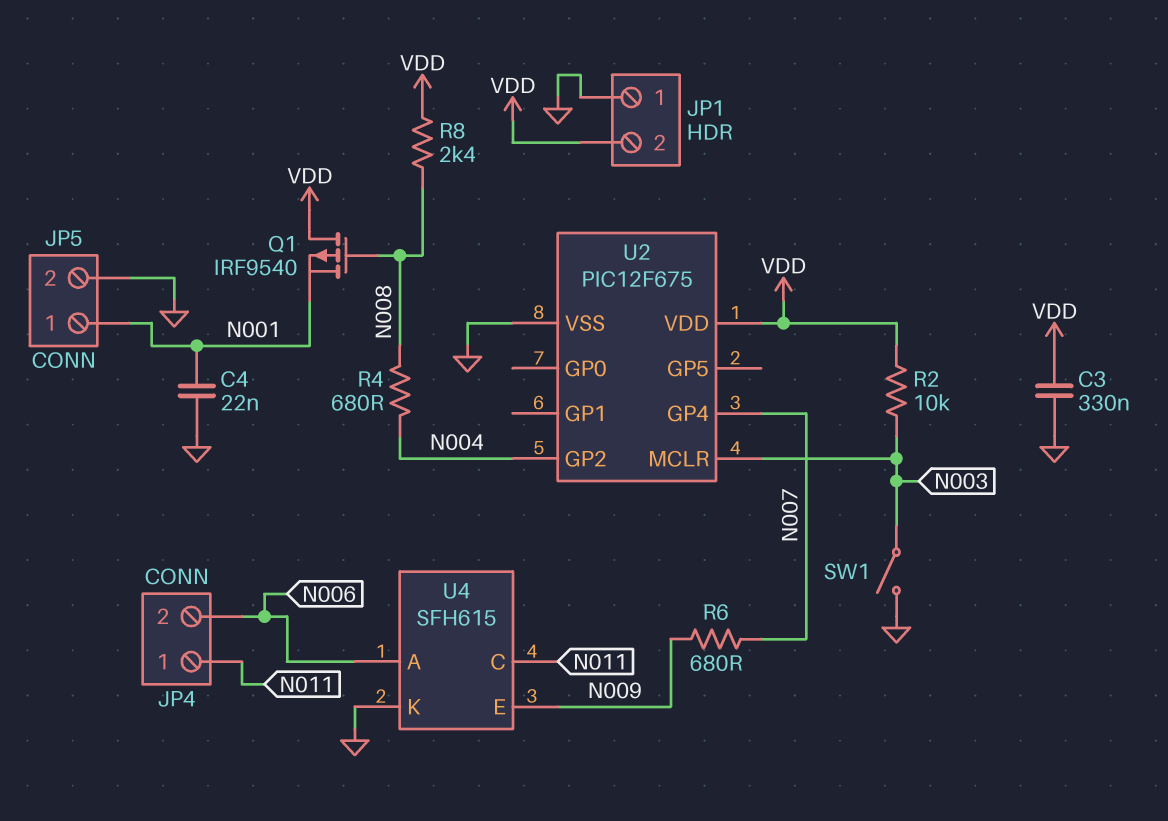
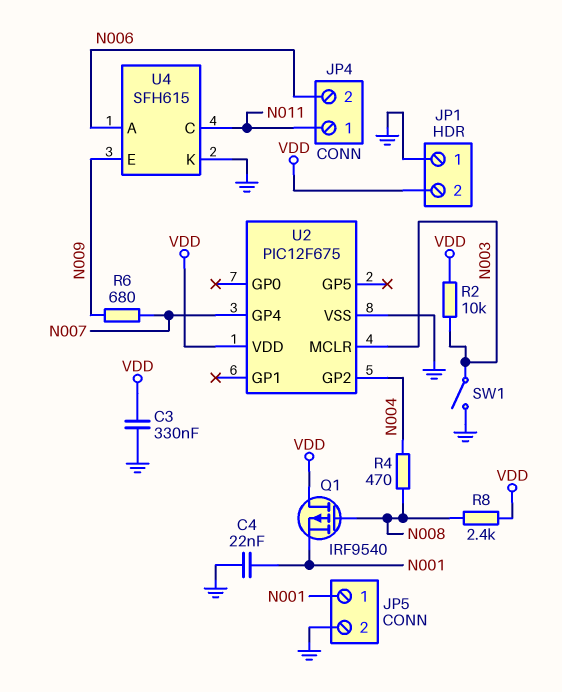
R4: 680 (N004, N008) -> 470 (N004, N008)

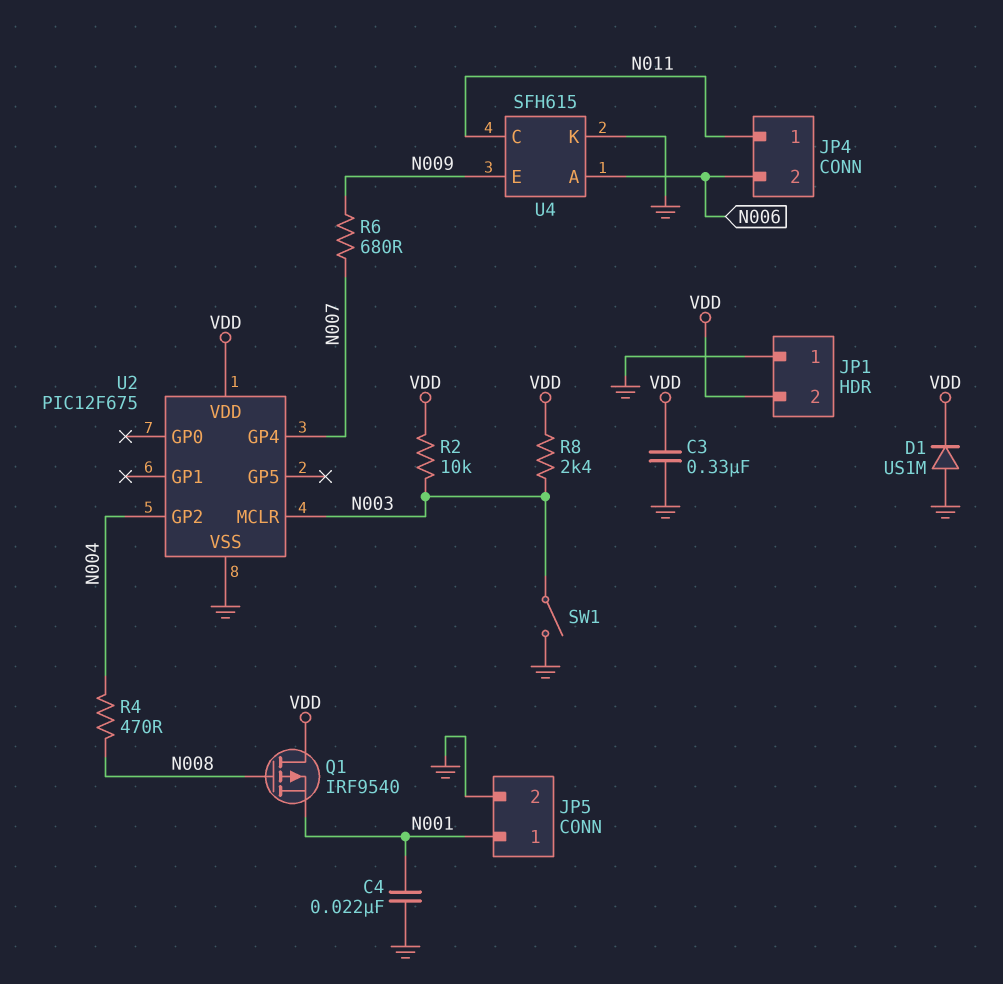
D1: none -> diode US1M (A GND, K VDD)
R8: 2.4k (N008, VDD) -> 2.4k (N003, VDD)

